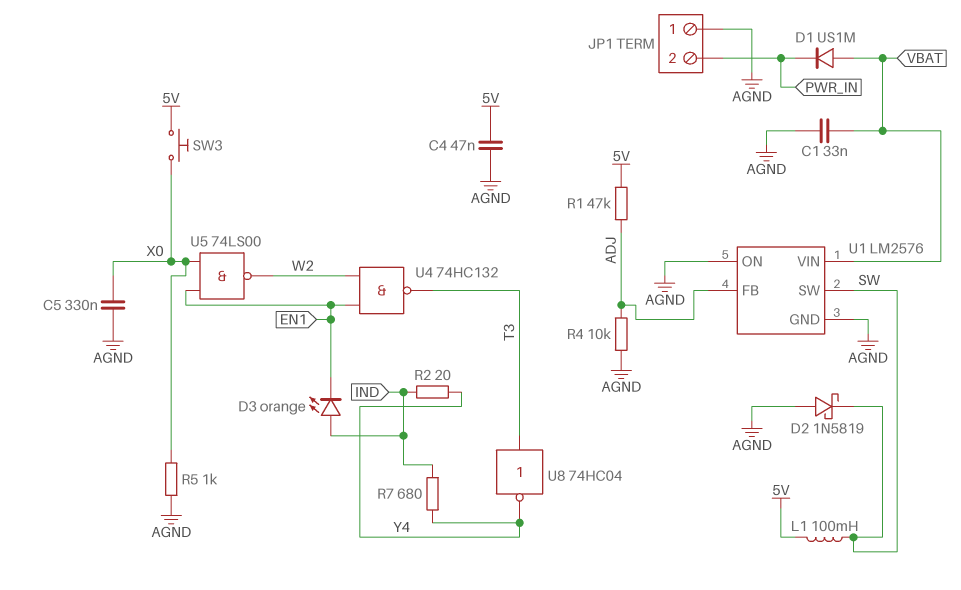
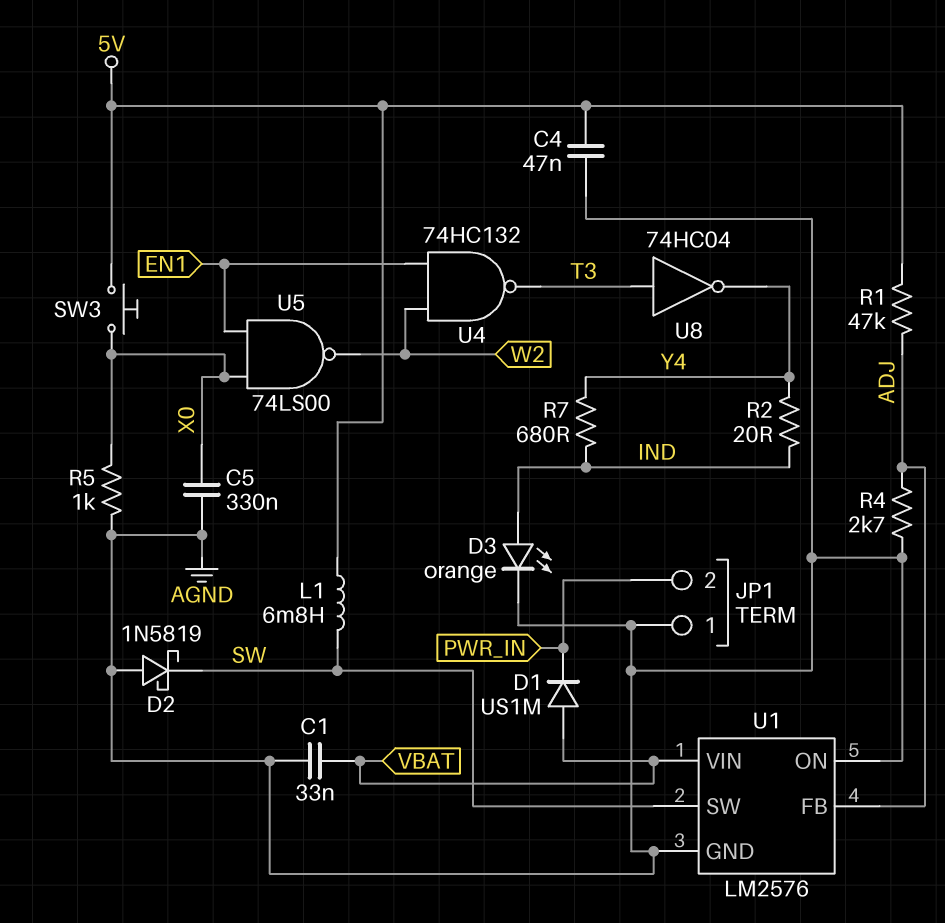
D3: LED orange (A IND, K EN1) -> LED orange (A IND, K AGND)
L1: 100mH (5V, SW) -> 6.8mH (5V, SW)
R4: 10k (ADJ, AGND) -> 2.7k (ADJ, AGND)

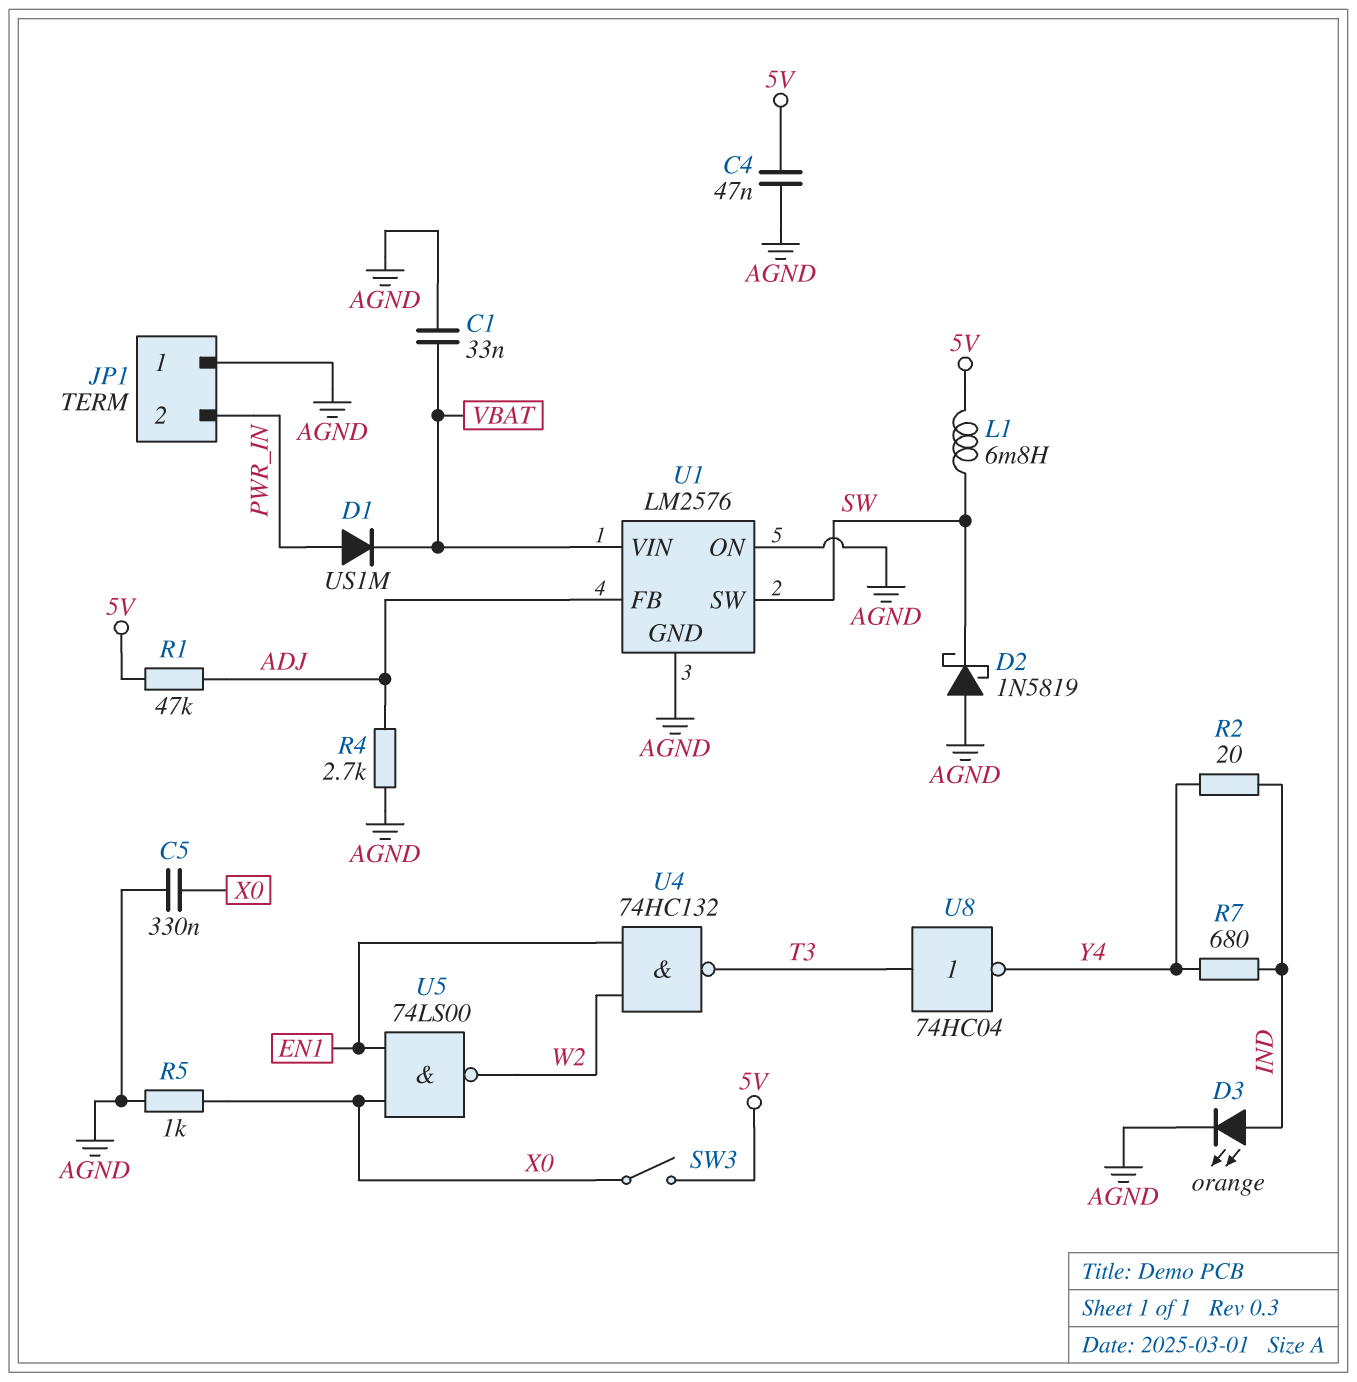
D1: diode US1M (A VBAT, K PWR_IN) -> diode US1M (A PWR_IN, K VBAT)
SW3: button (5V, X0) -> switch (5V, X0)

